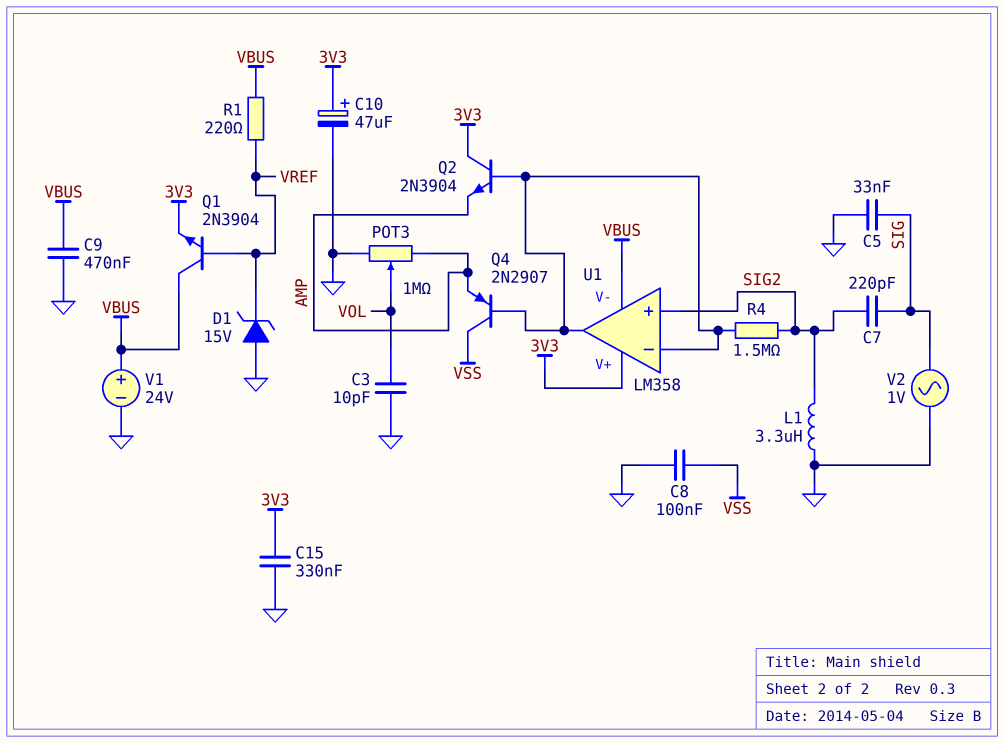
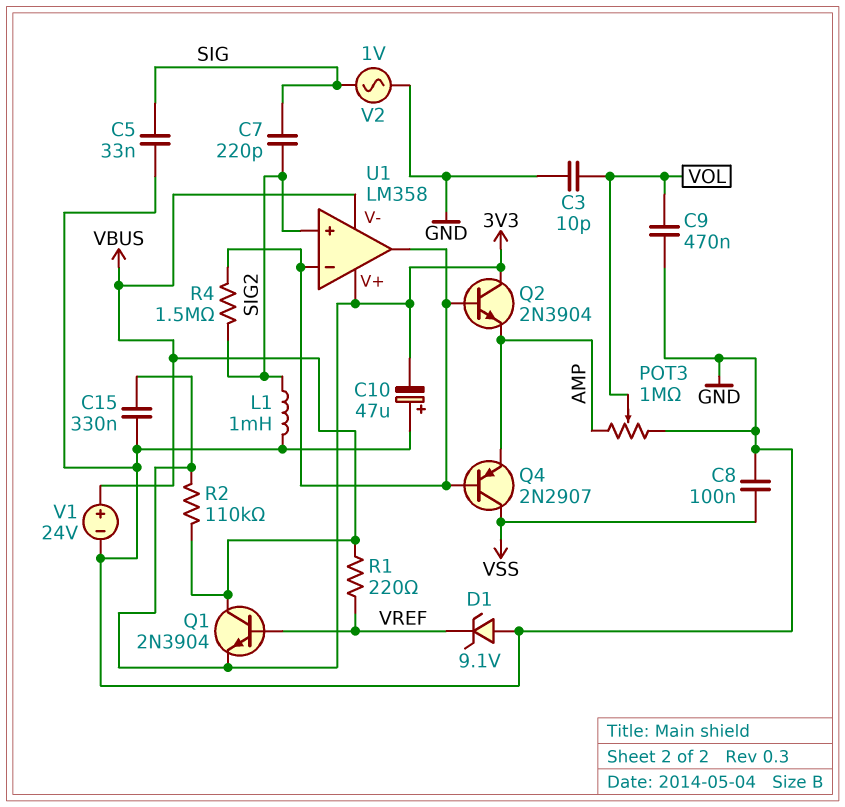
C9: 470nF (GND, VBUS) -> 470nF (GND, VOL)
C10: 47uF (plus 3V3, minus GND) -> 47uF (plus GND, minus 3V3)
D1: zener 15V (A GND, K VREF) -> zener 9.1V (A GND, K VREF)
L1: 3.3uH (GND, SIG2) -> 1mH (GND, SIG2)
R2: none -> 110k (3V3, VBUS)

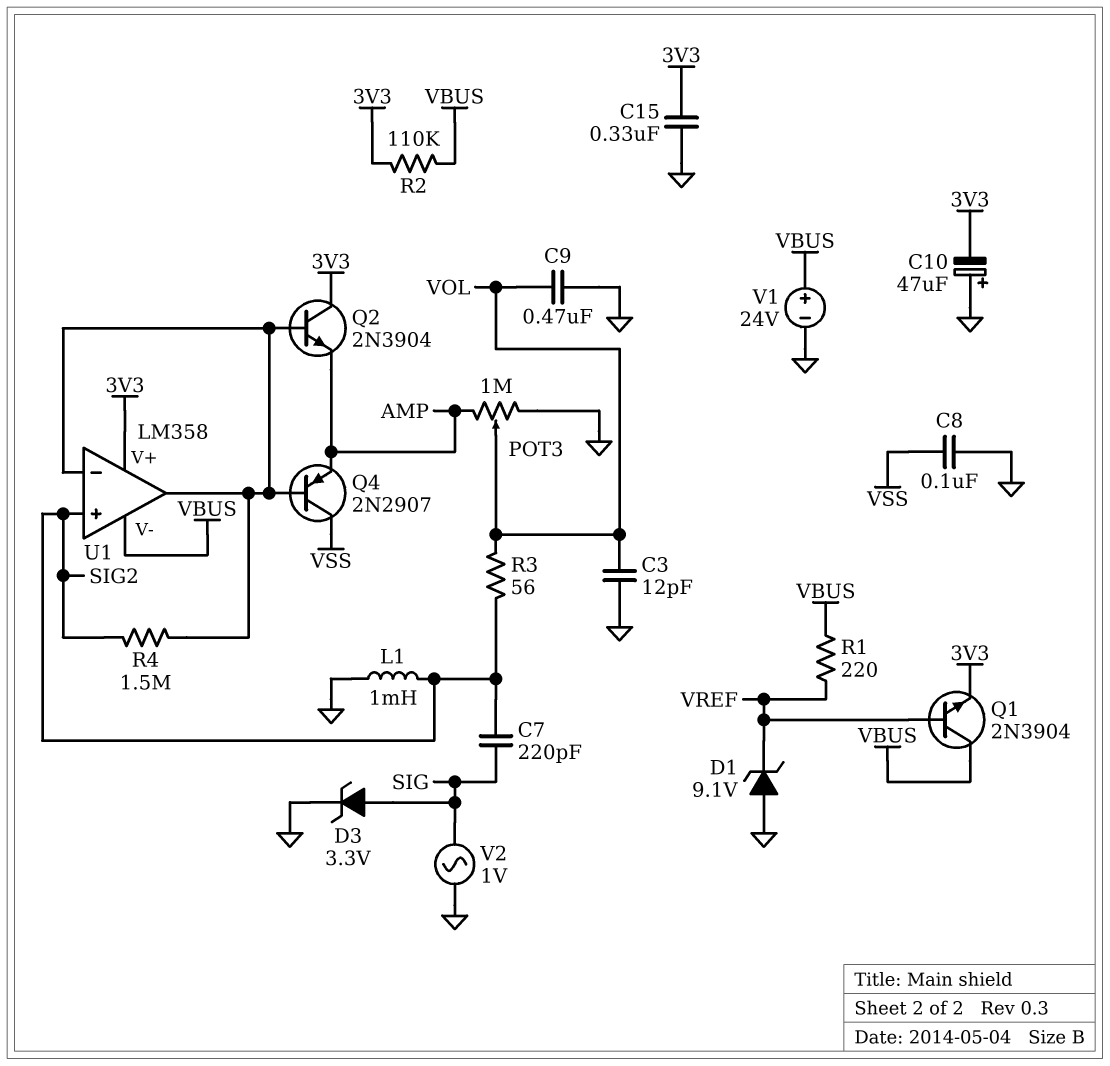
C3: 10pF (GND, VOL) -> 12pF (GND, VOL)
C5: 33nF (GND, SIG) -> none
D3: none -> zener 3.3V (A SIG, K GND)
R3: none -> 56 (SIG2, VOL)

